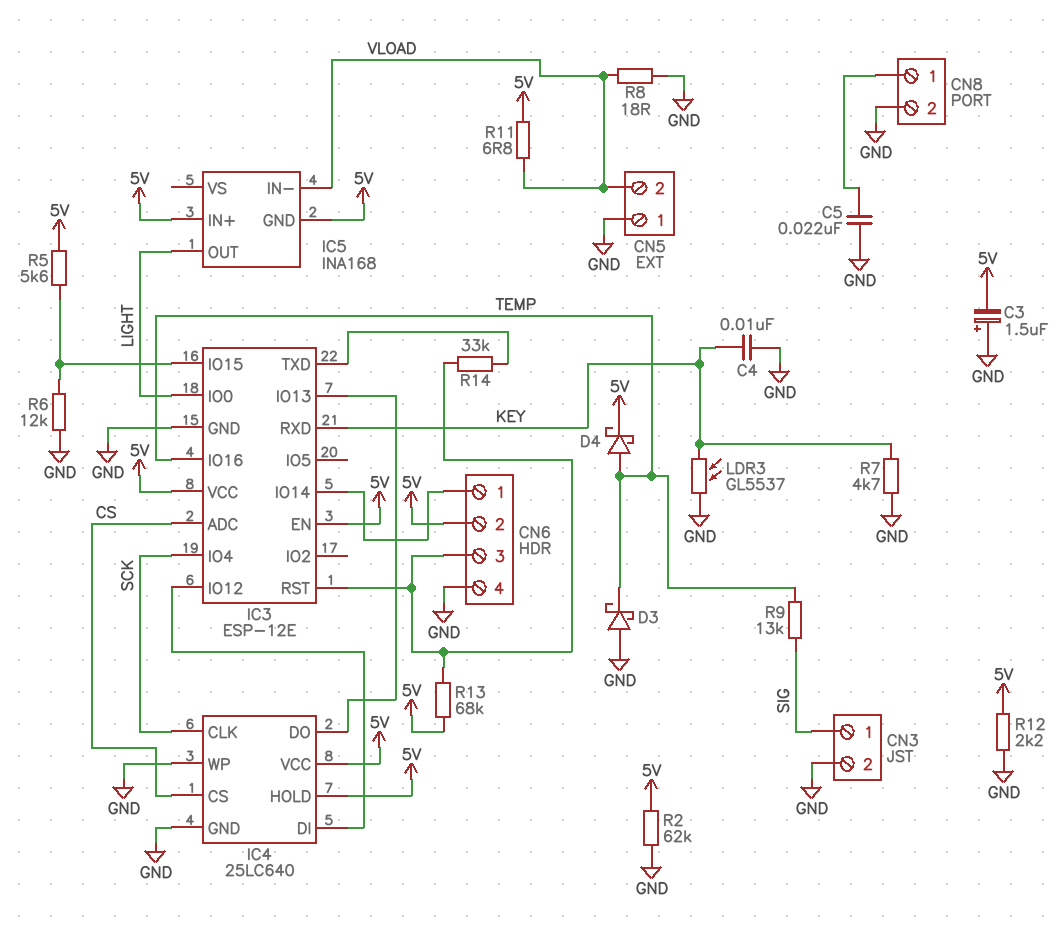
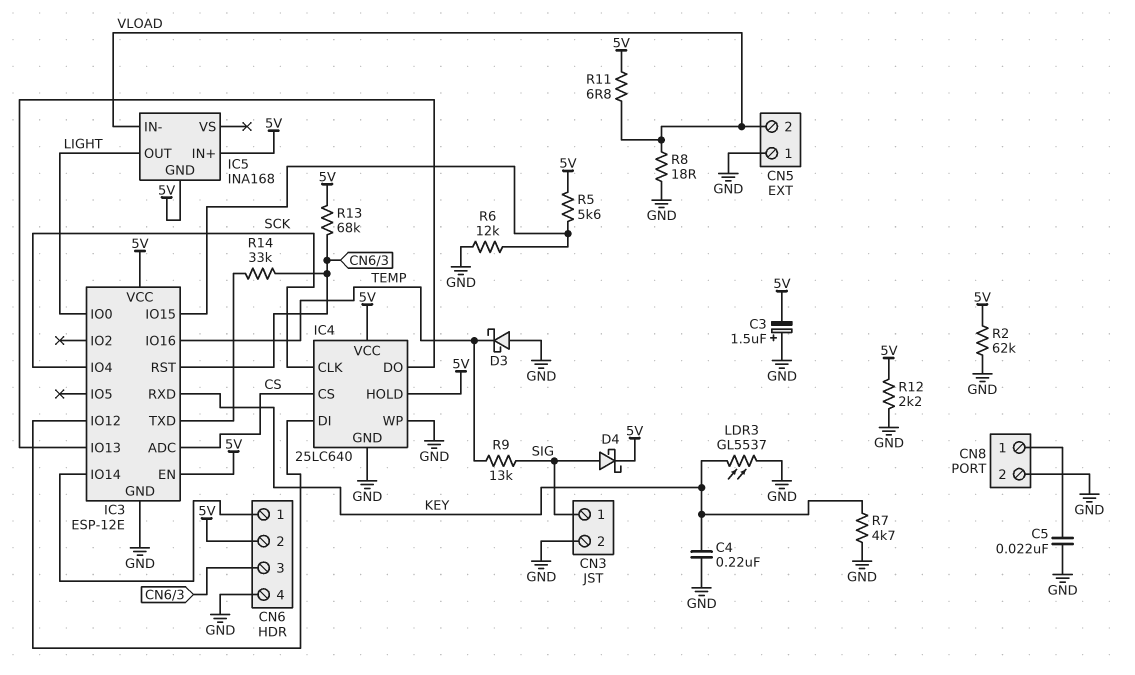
C4: 10nF (GND, KEY) -> 220nF (GND, KEY)
D4: schottky (A TEMP, K 5V) -> schottky (A SIG, K 5V)

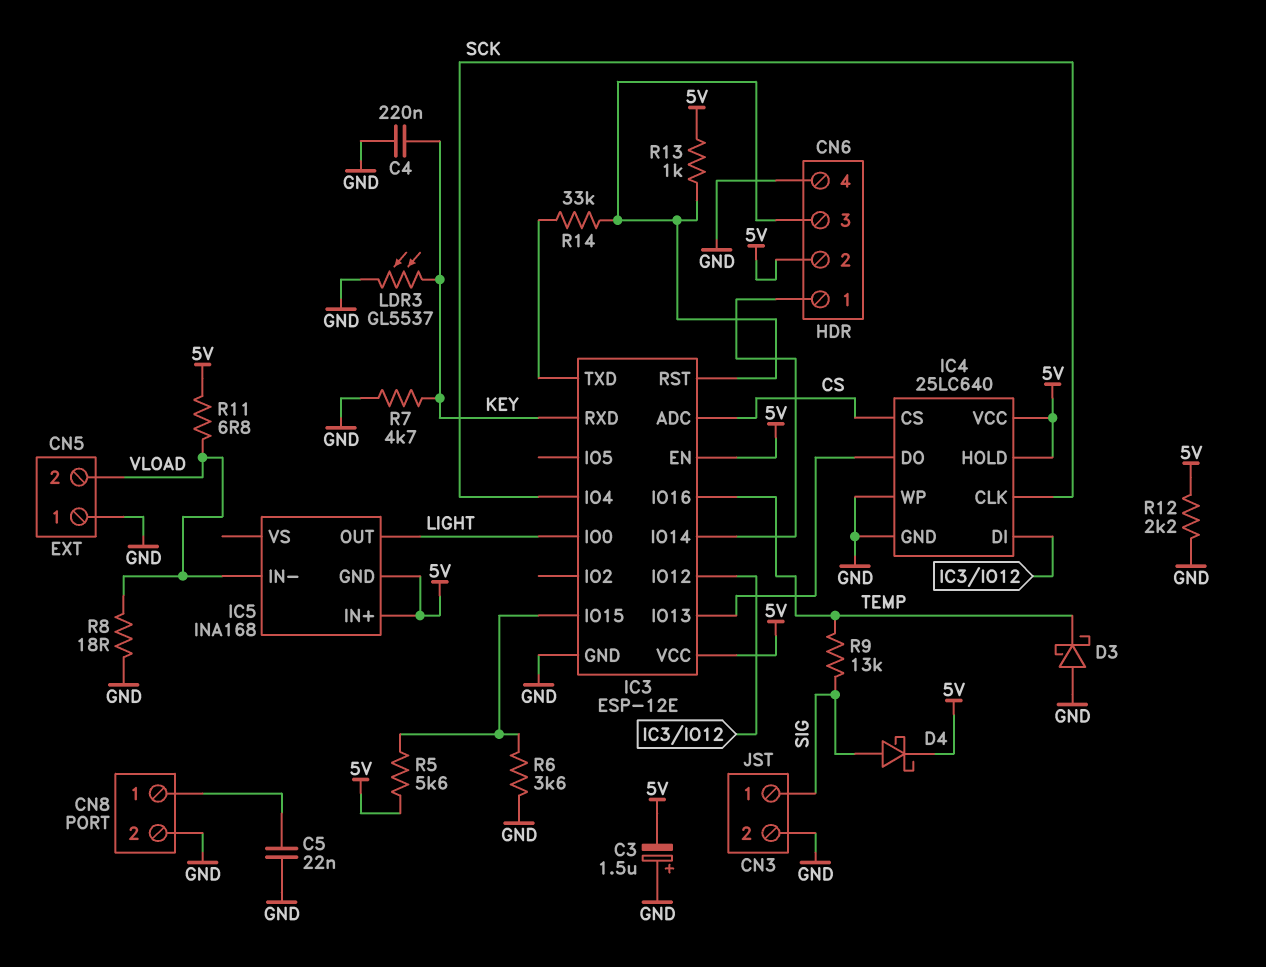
R2: 62k (5V, GND) -> none
R6: 12k (GND, IC3/IO15) -> 3.6k (GND, IC3/IO15)
R13: 68k (5V, CN6/3) -> 1k (5V, CN6/3)

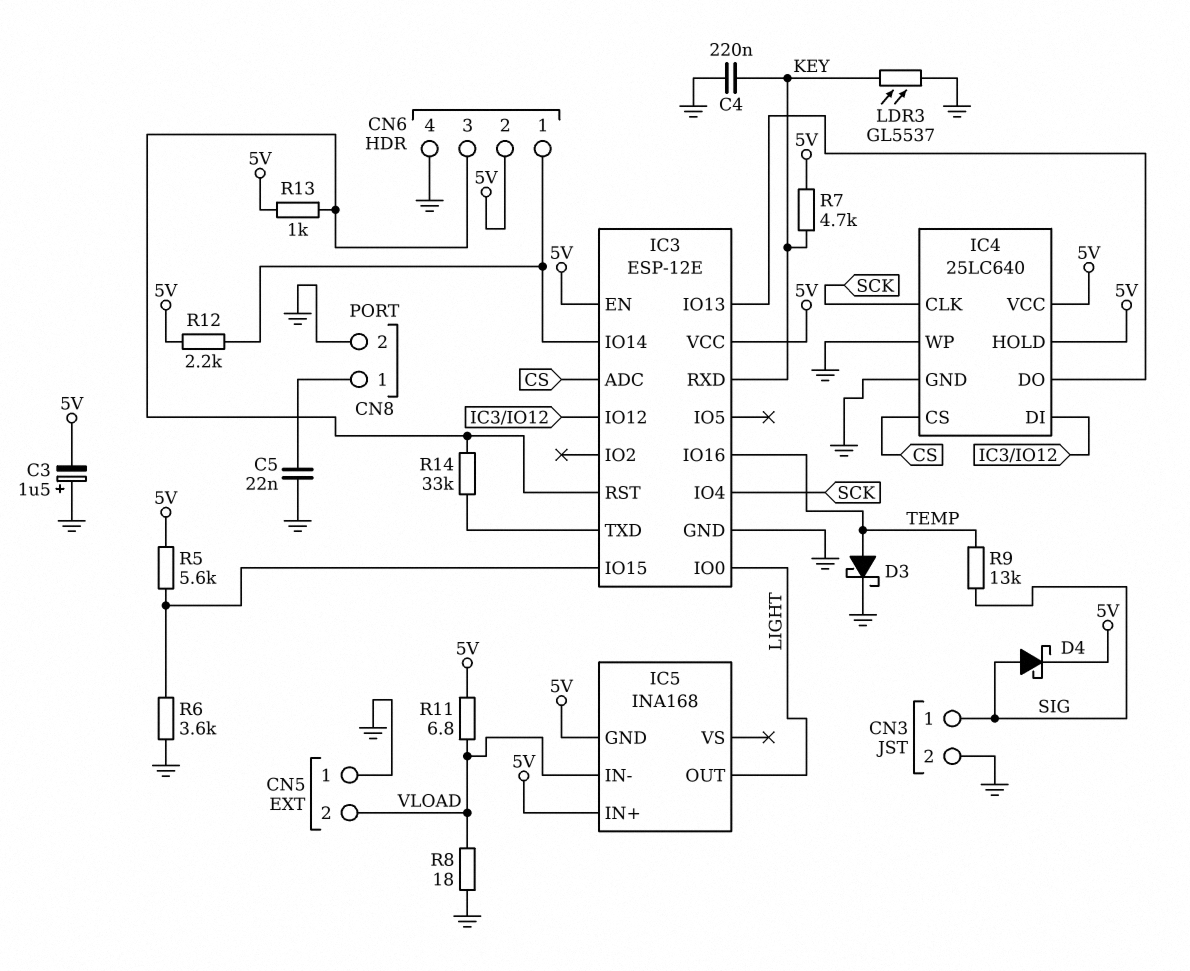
D3: schottky (A GND, K TEMP) -> schottky (A TEMP, K GND)
R7: 4.7k (GND, KEY) -> 4.7k (5V, KEY)
R12: 2.2k (5V, GND) -> 2.2k (5V, CN6/1)

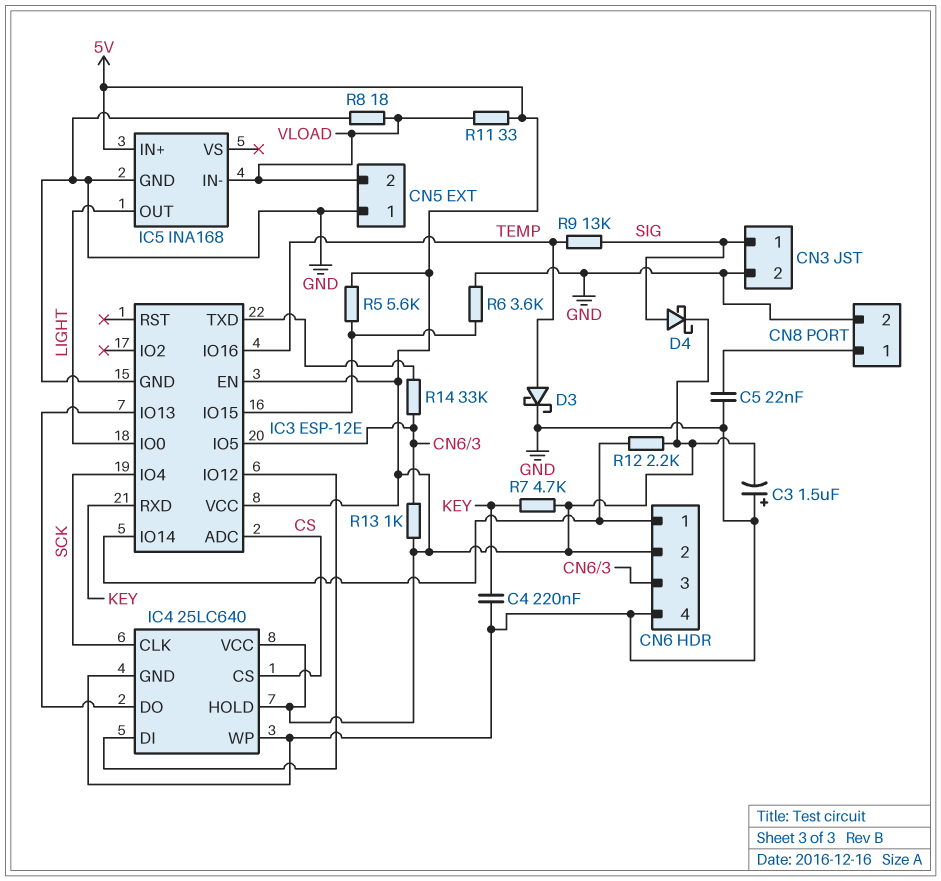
IC3 pin IO5: none -> CN6/3
IC3 pin RST: CN6/3 -> none
IC5 pin GND: 5V -> GND
LDR3: GL5537 (GND, KEY) -> none
R11: 6.8 (5V, VLOAD) -> 33 (5V, VLOAD)

